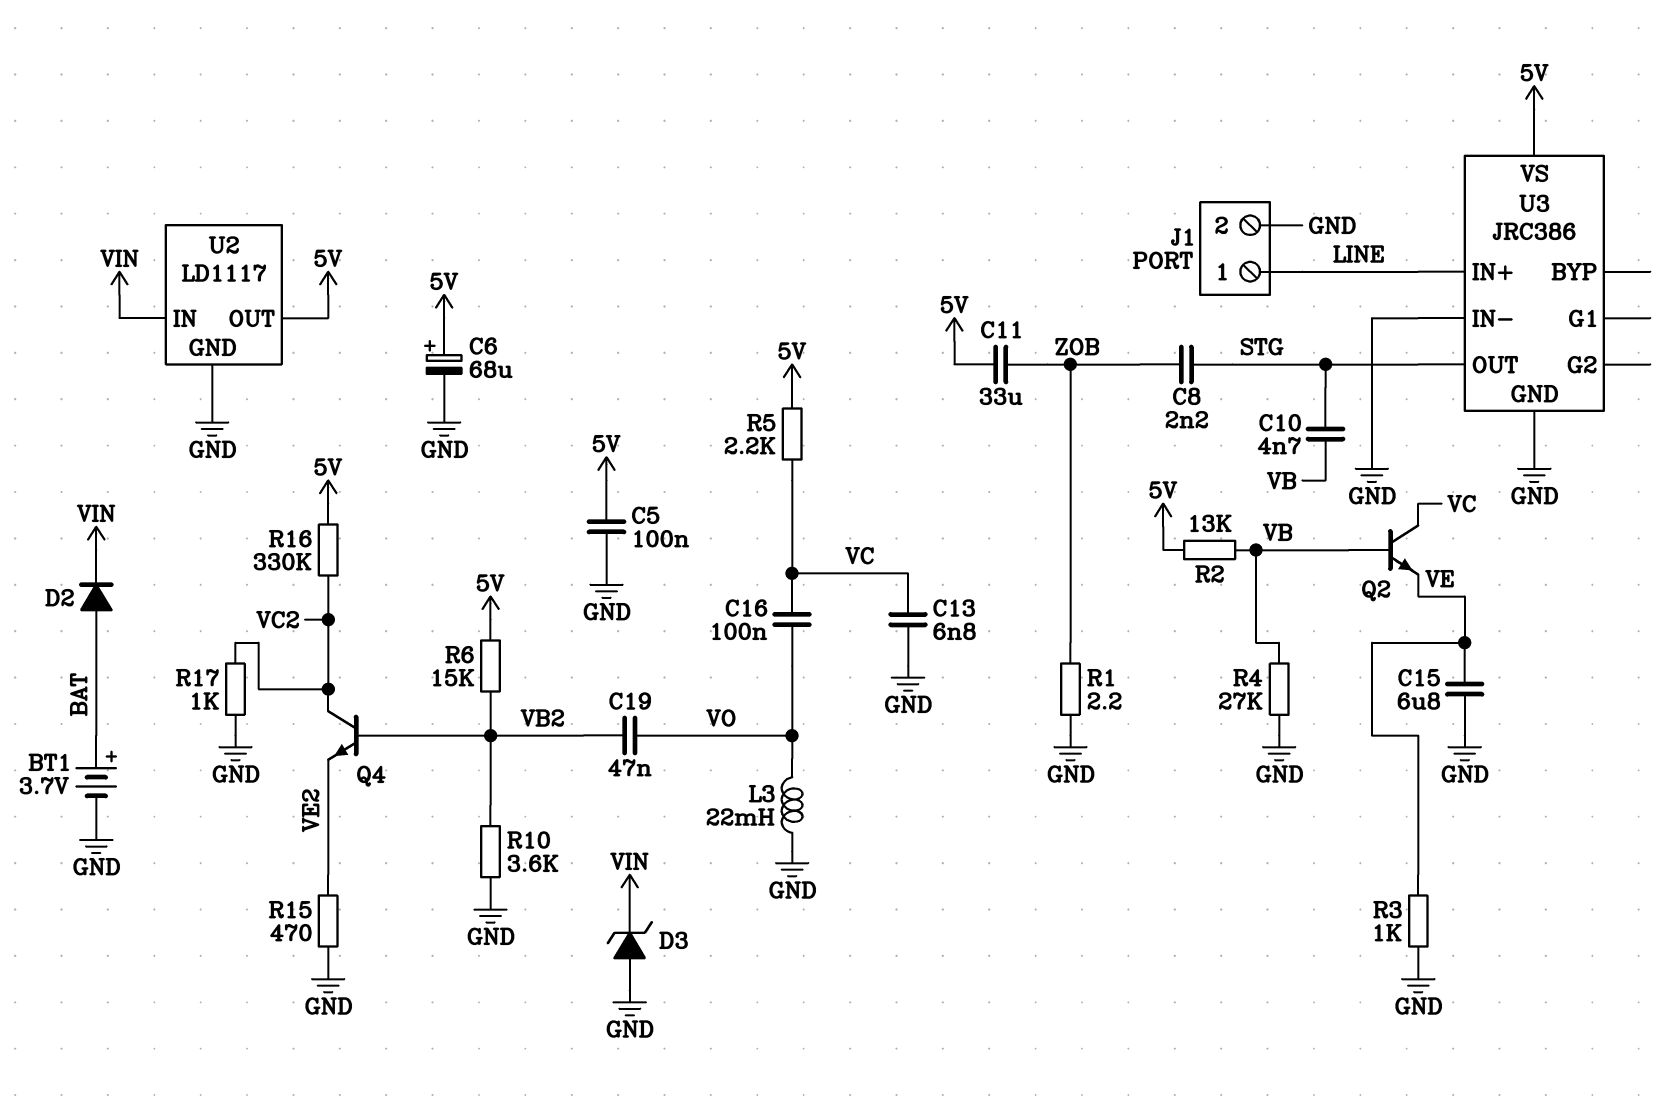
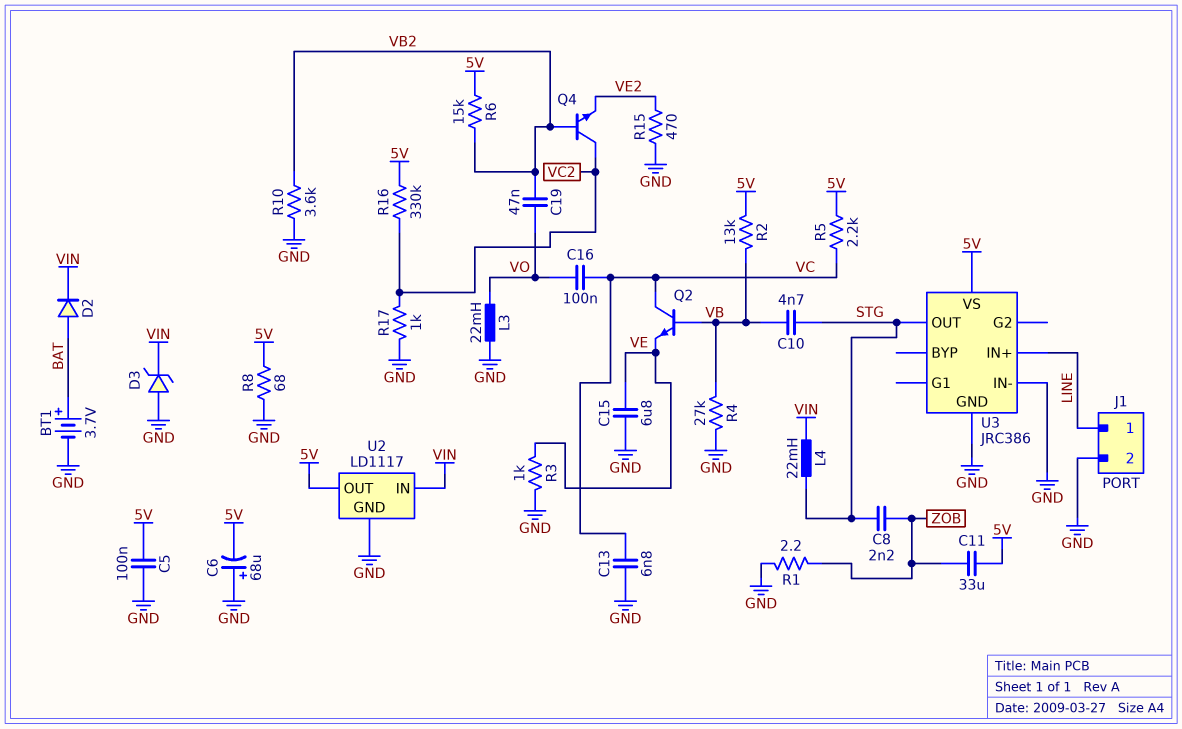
C6: 68uF (plus 5V, minus GND) -> 68uF (plus GND, minus 5V)
L4: none -> 22mH (STG, VIN)
R8: none -> 68 (5V, GND)

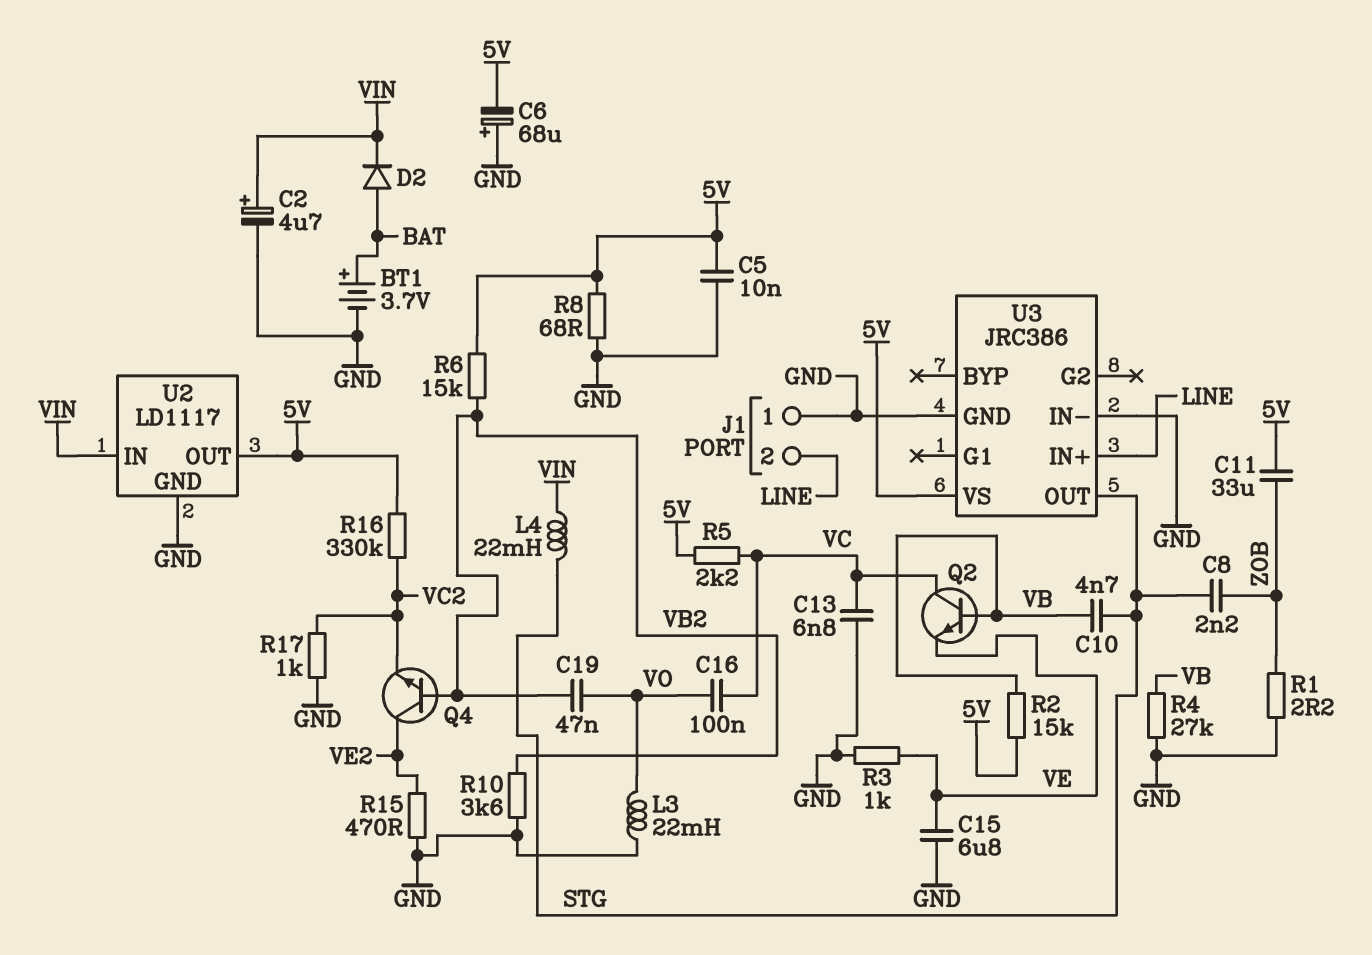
C2: none -> 4.7uF (plus VIN, minus GND)
C5: 100nF (5V, GND) -> 10nF (5V, GND)
D3: zener (A GND, K VIN) -> none
J1 pin 1: LINE -> GND
J1 pin 2: GND -> LINE
Q4: NPN (B VB2, C VC2, E VE2) -> NPN (B VB2, C VE2, E VC2)
R2: 13k (5V, VB) -> 15k (5V, VB)

